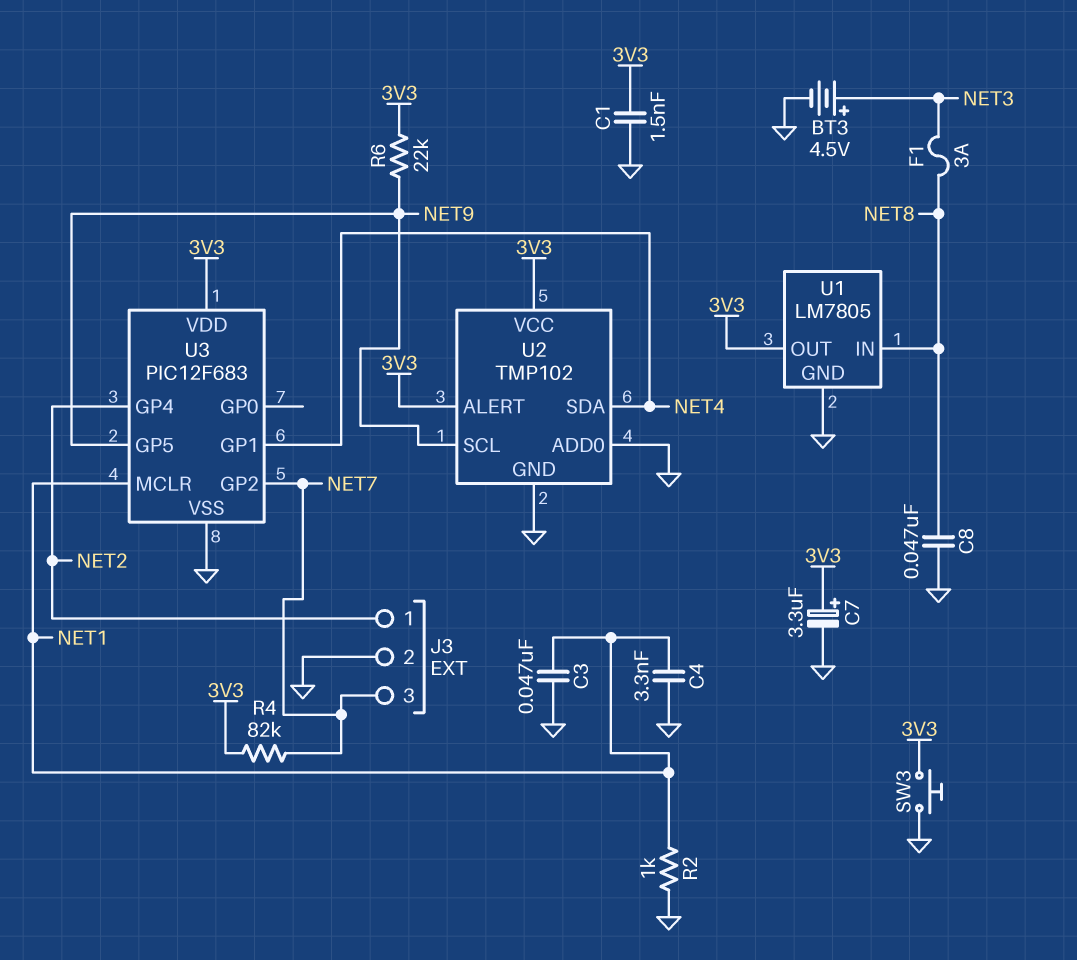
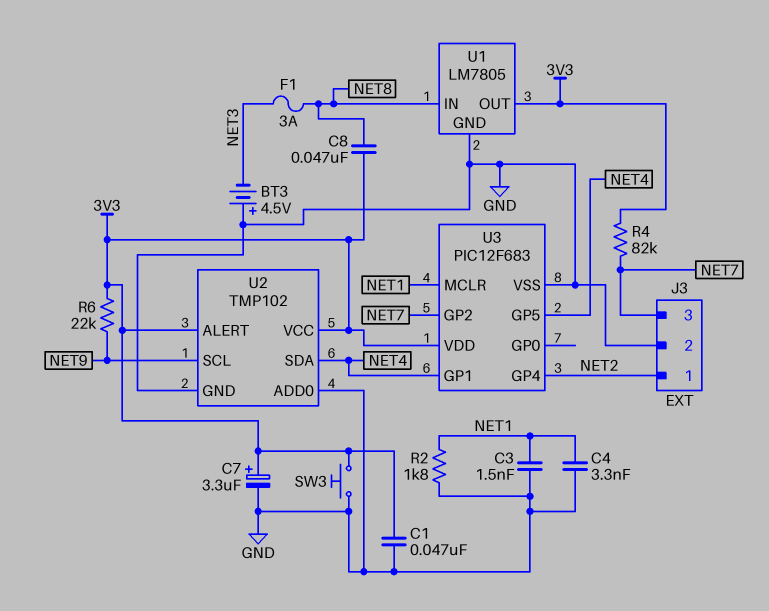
BT3: 4.5V (plus NET3, minus GND) -> 4.5V (plus GND, minus NET3)
C1: 1.5nF (3V3, GND) -> 47nF (3V3, GND)
C3: 47nF (GND, NET1) -> 1.5nF (GND, NET1)
C8: 47nF (GND, NET8) -> 47nF (3V3, NET8)
R2: 1k (GND, NET1) -> 1.8k (GND, NET1)
U3 pin GP5: NET9 -> NET4

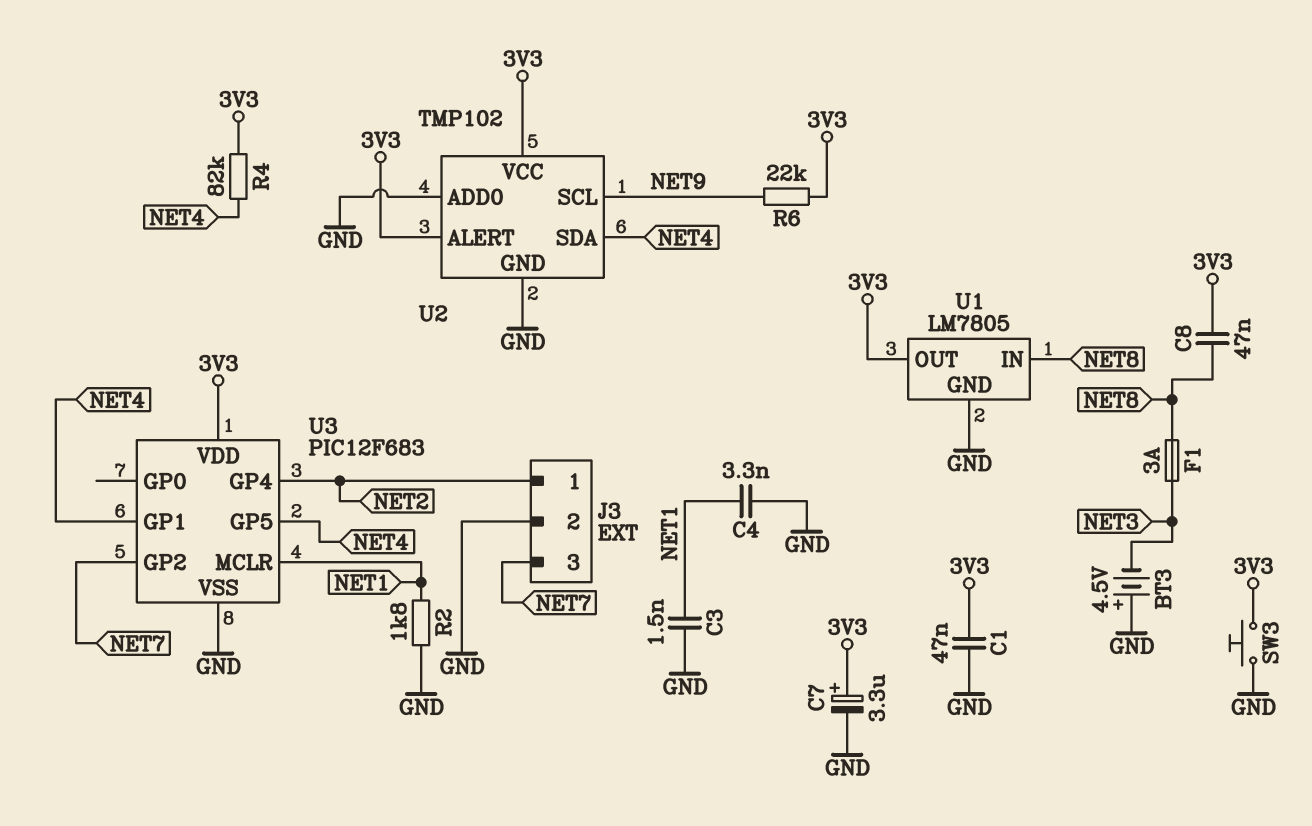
R4: 82k (3V3, NET7) -> 82k (3V3, NET4)

